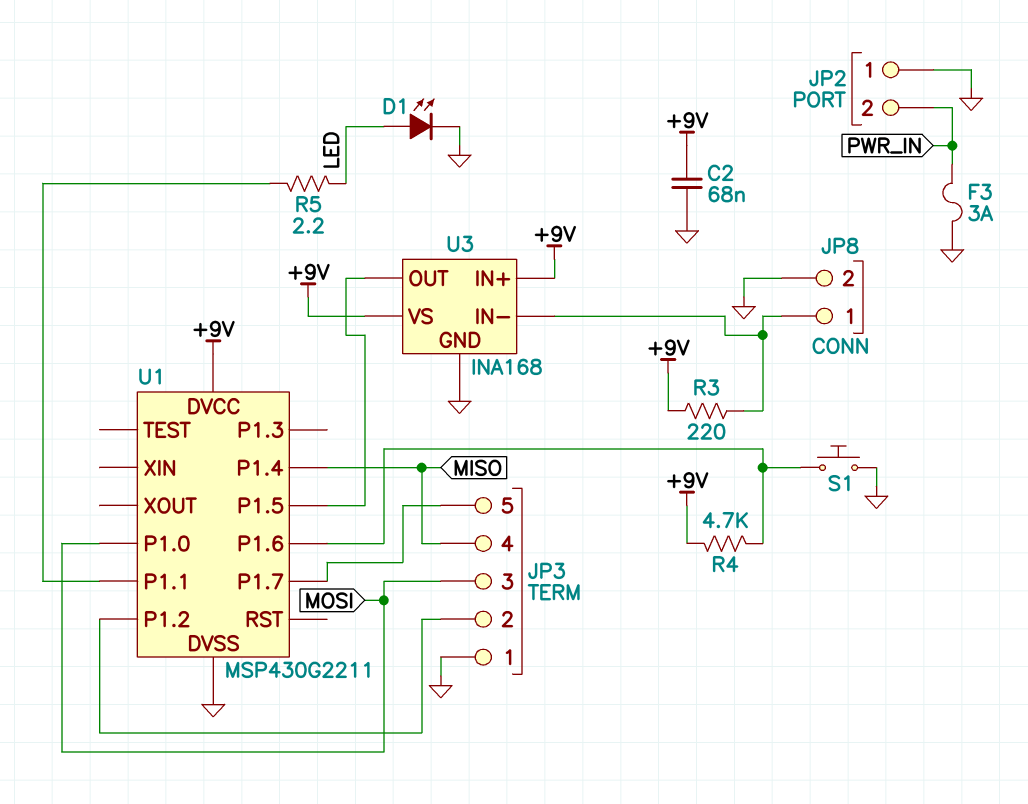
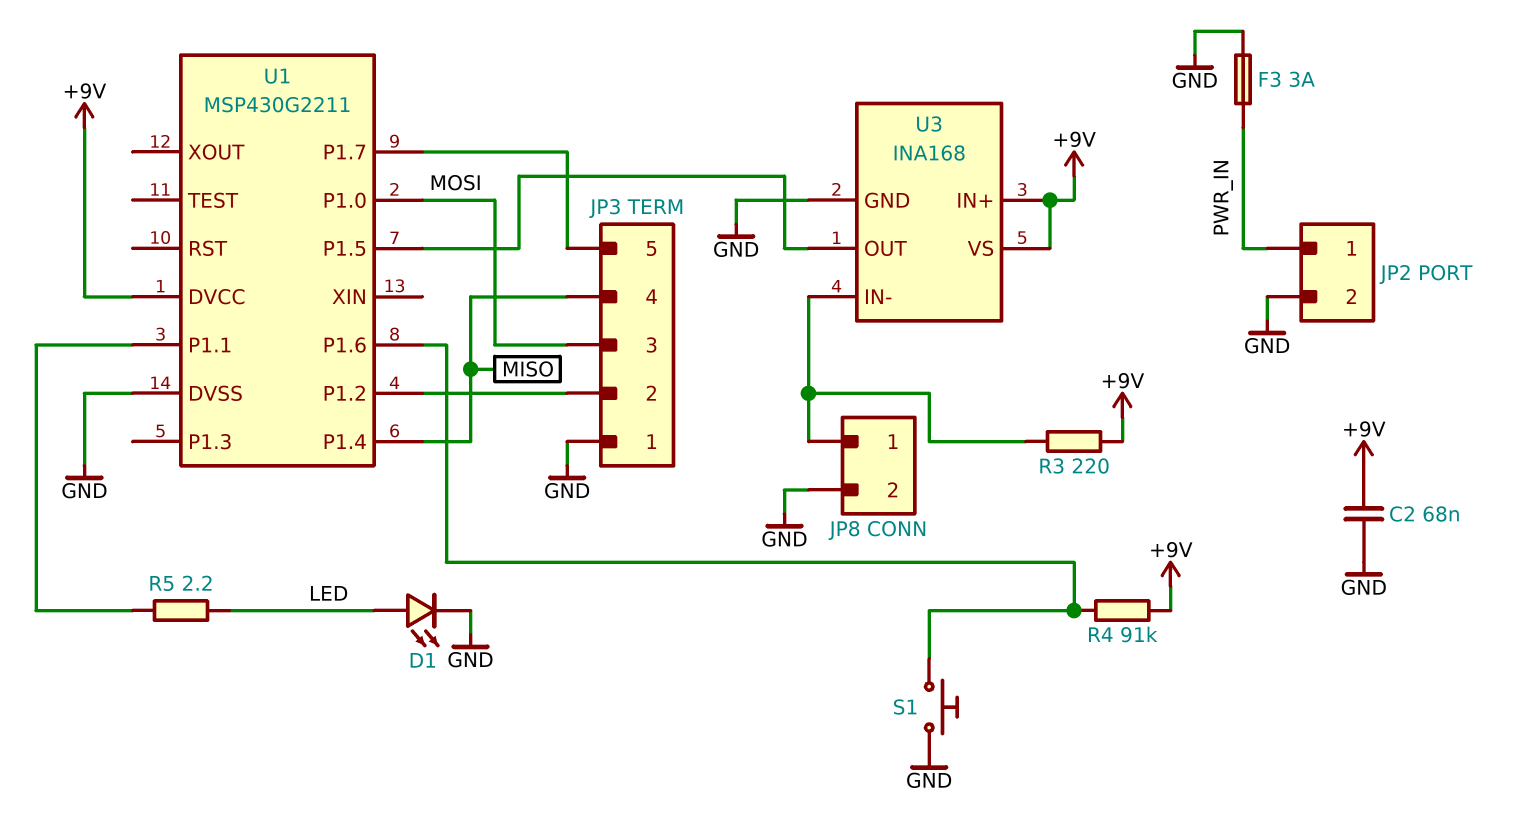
JP2 pin 1: GND -> PWR_IN
JP2 pin 2: PWR_IN -> GND
R4: 4.7k (+9V, U1/P1.6) -> 91k (+9V, U1/P1.6)

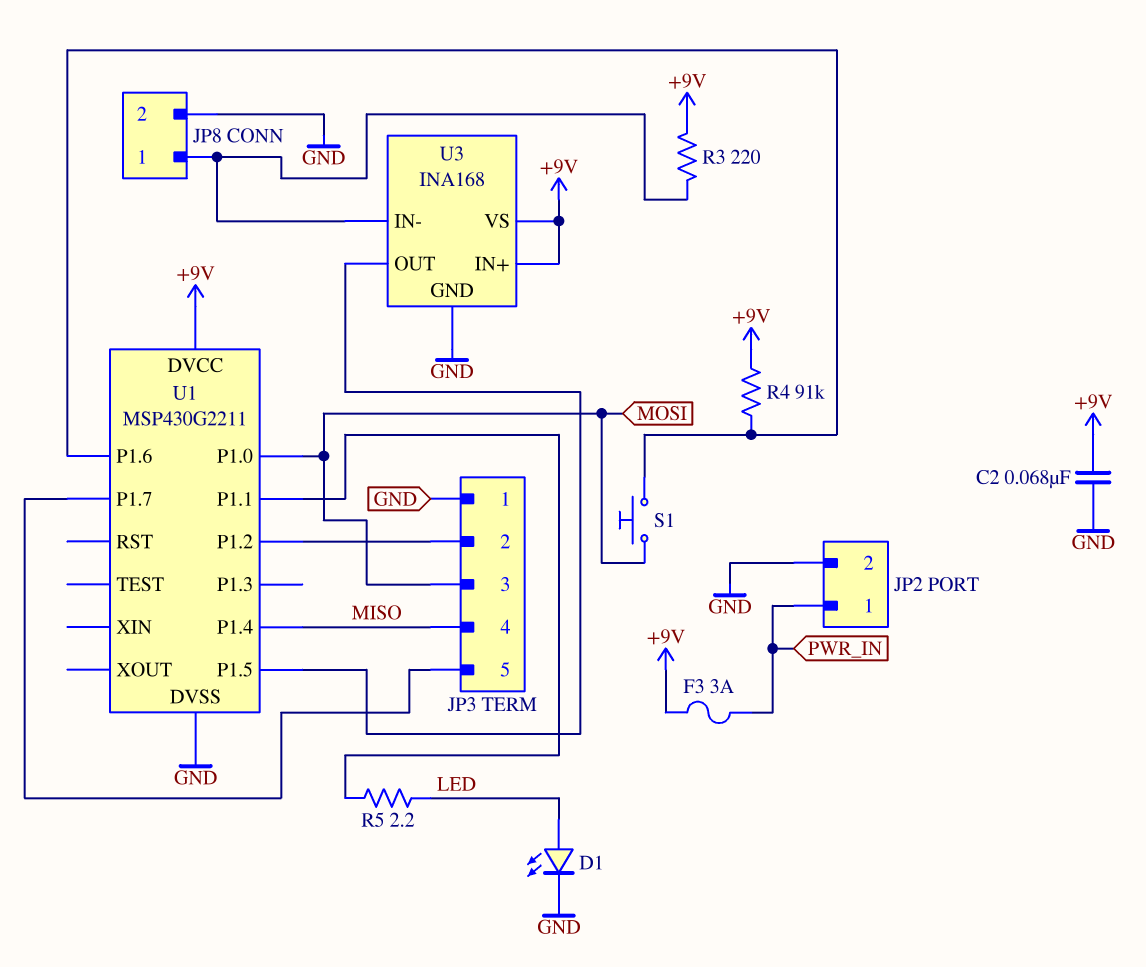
F3: 3A (GND, PWR_IN) -> 3A (+9V, PWR_IN)
S1: button (GND, U1/P1.6) -> button (MOSI, U1/P1.6)

